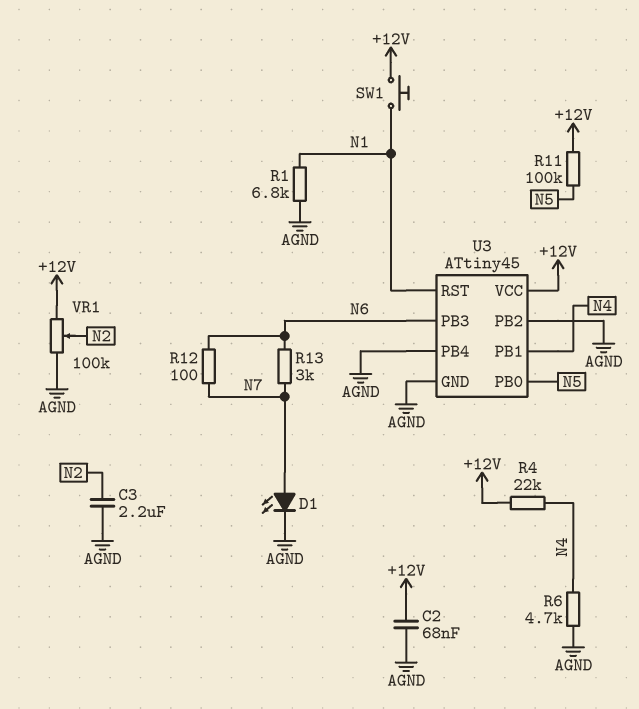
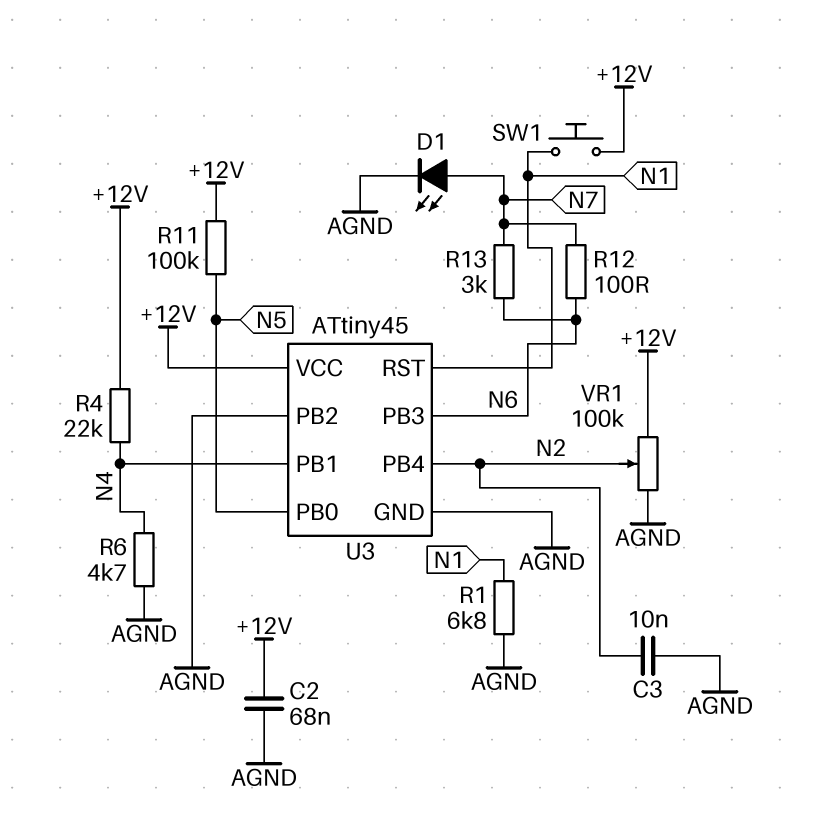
C3: 2.2uF (AGND, N2) -> 10nF (AGND, N2)
U3 pin PB4: AGND -> N2

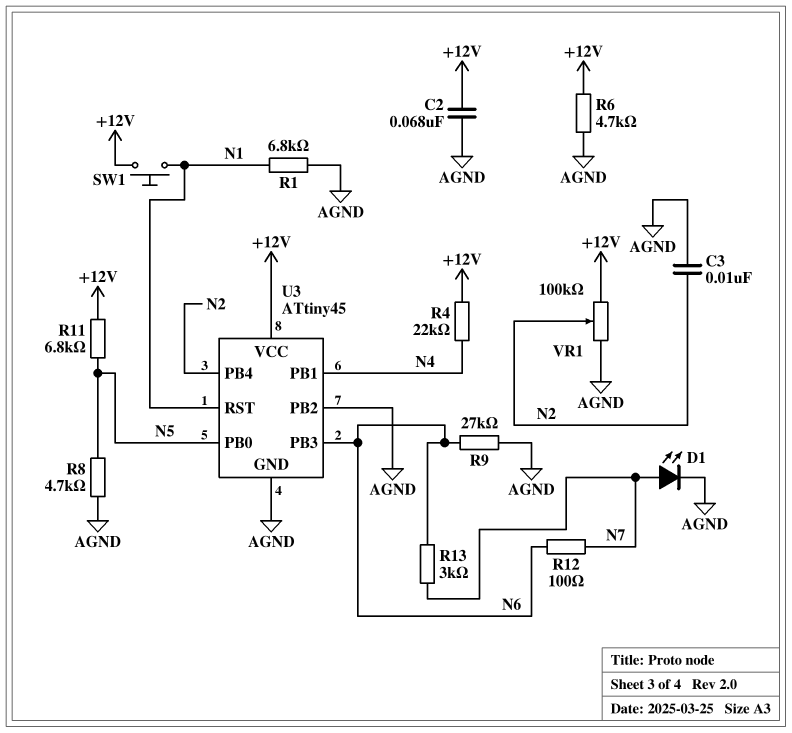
R6: 4.7k (AGND, N4) -> 4.7k (+12V, AGND)
R8: none -> 4.7k (AGND, N5)
R9: none -> 27k (AGND, N6)
R11: 100k (+12V, N5) -> 6.8k (+12V, N5)

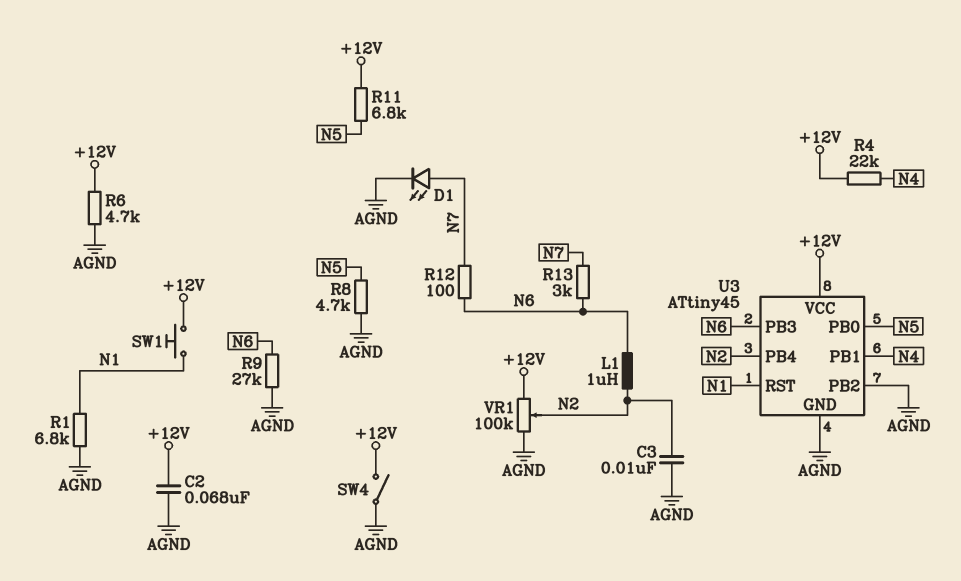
L1: none -> 1uH (N2, N6)
SW4: none -> switch (+12V, AGND)

